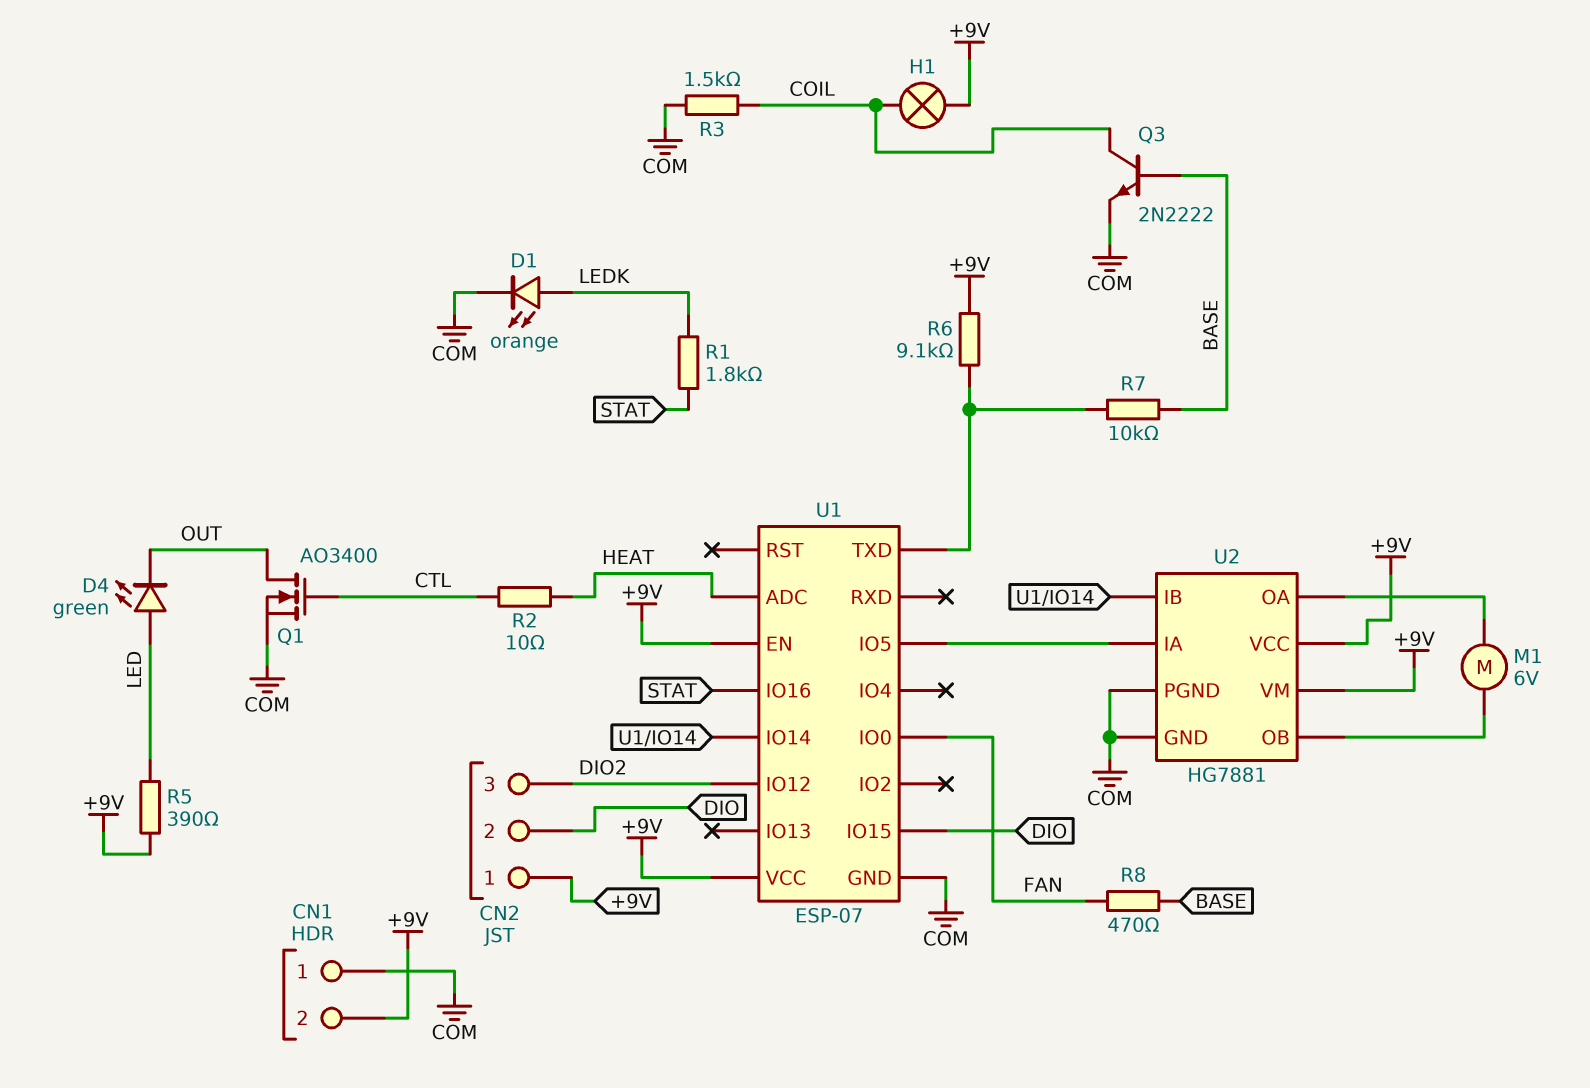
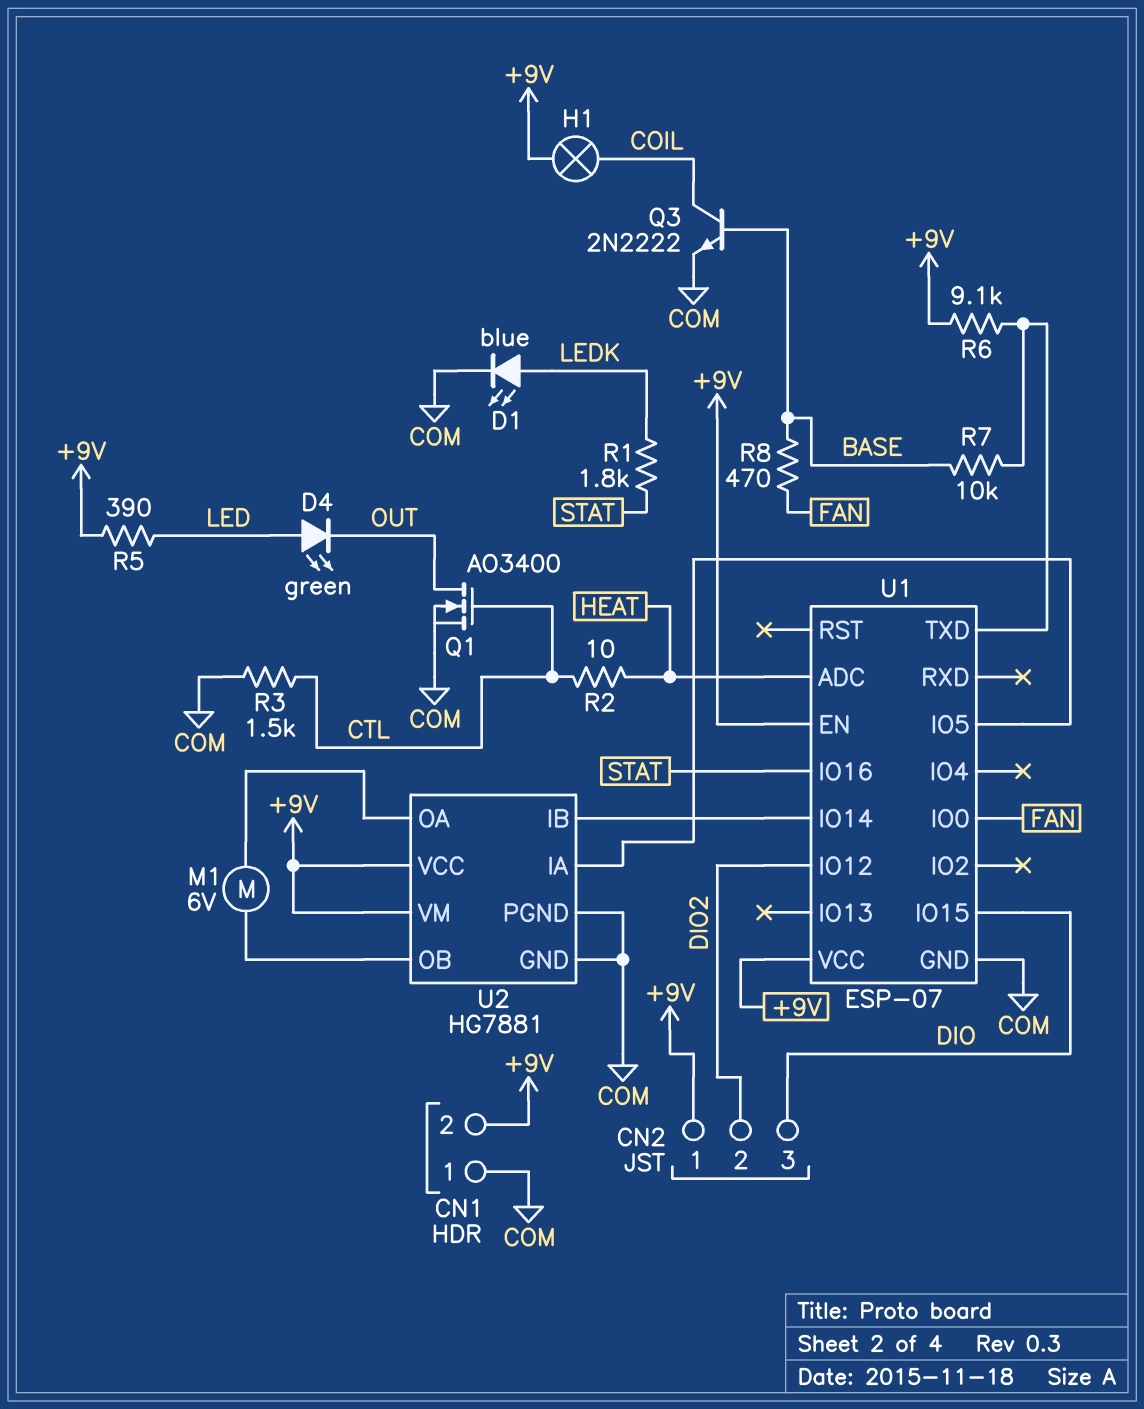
CN2 pin 2: DIO -> DIO2
CN2 pin 3: DIO2 -> DIO
D1: LED orange (A LEDK, K COM) -> LED blue (A LEDK, K COM)
R3: 1.5k (COIL, COM) -> 1.5k (COM, CTL)

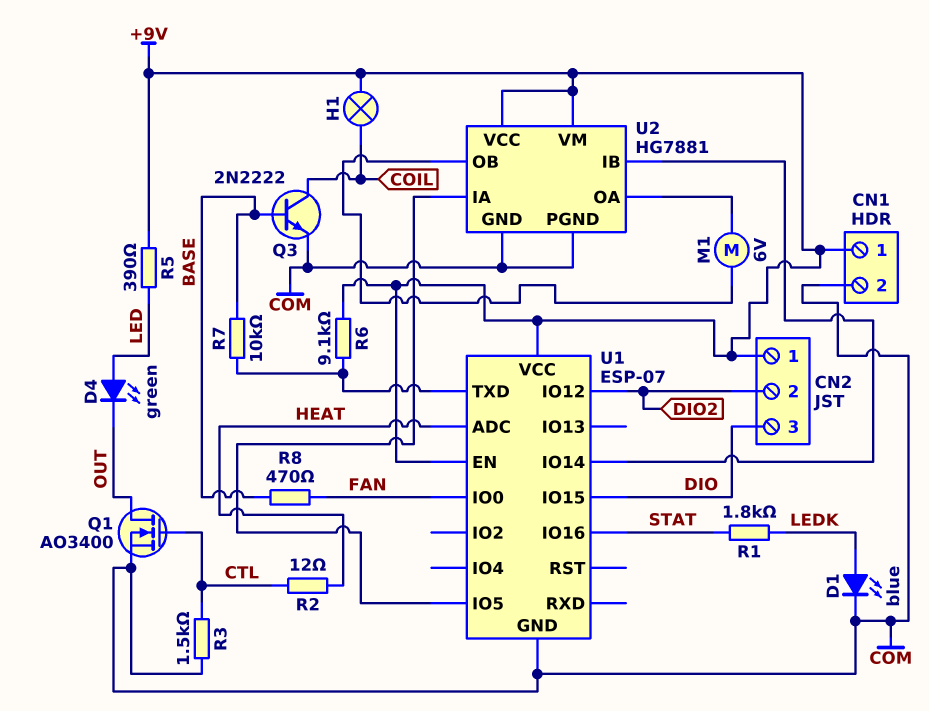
CN1 pin 1: COM -> +9V
CN1 pin 2: +9V -> COM
R2: 10 (CTL, HEAT) -> 12 (CTL, HEAT)

